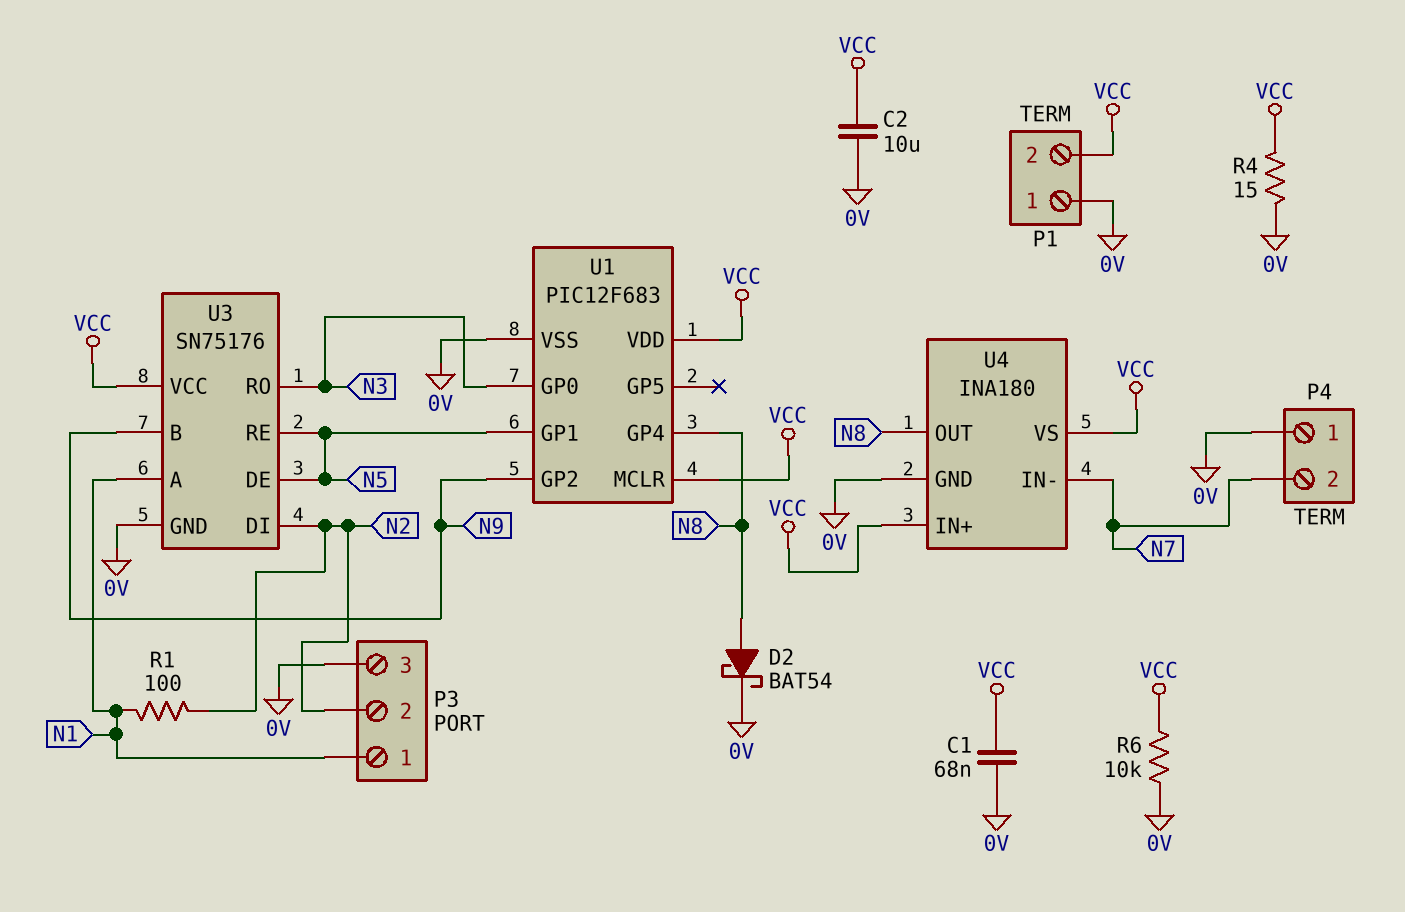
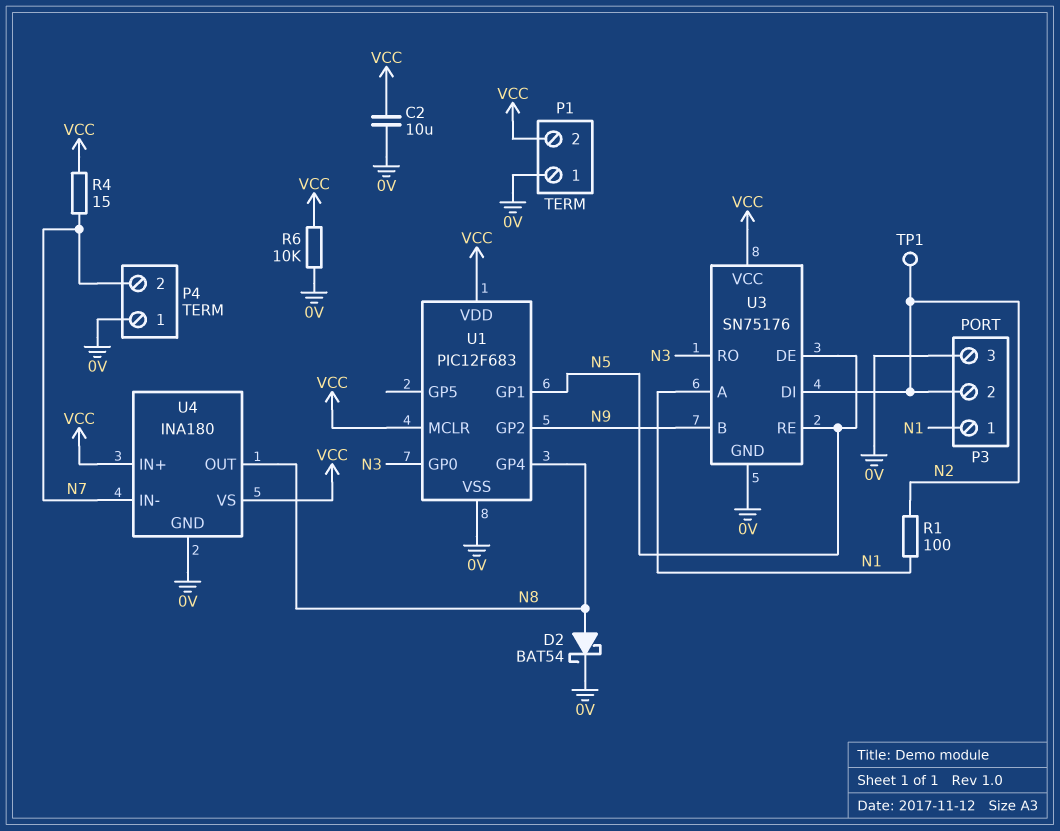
C1: 68nF (0V, VCC) -> none
R4: 15 (0V, VCC) -> 15 (N7, VCC)
TP1: none -> test point (N2)

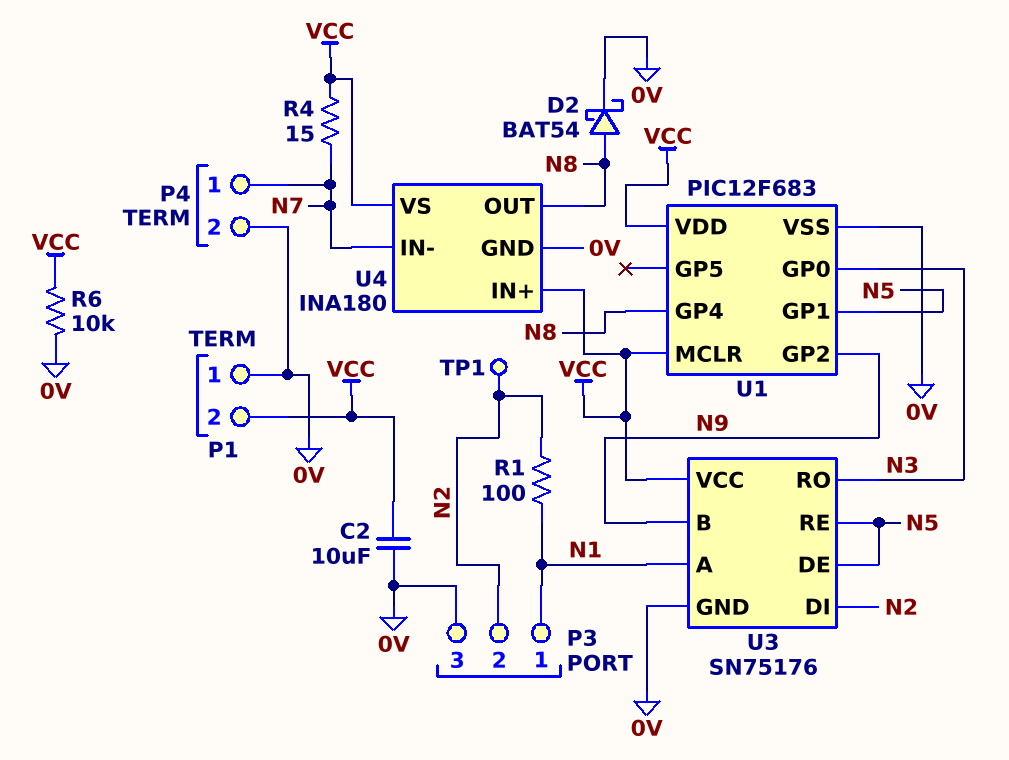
P4 pin 1: 0V -> N7
P4 pin 2: N7 -> 0V

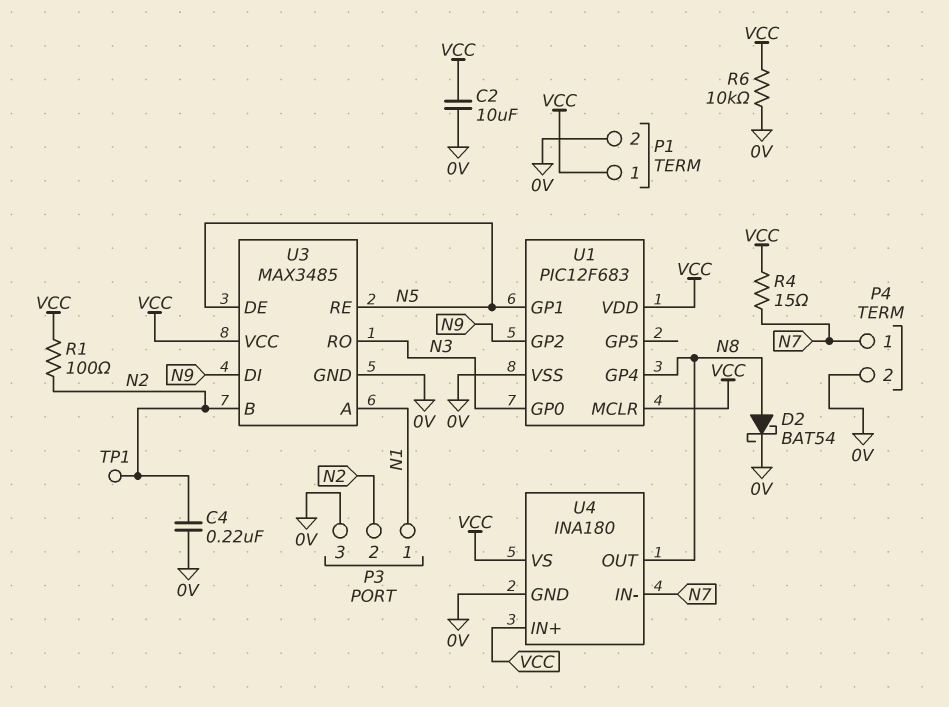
C4: none -> 220nF (0V, N2)
P1 pin 1: 0V -> VCC
P1 pin 2: VCC -> 0V
R1: 100 (N1, N2) -> 100 (N2, VCC)
U3: SN75176 -> MAX3485
U3 pin B: N9 -> N2
U3 pin DI: N2 -> N9

